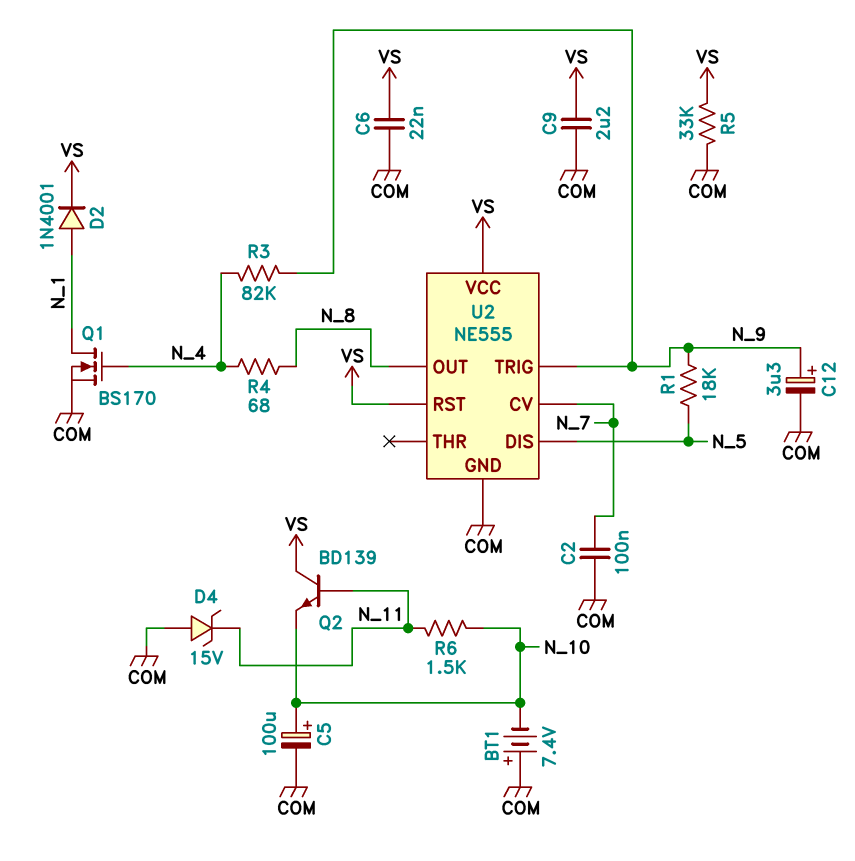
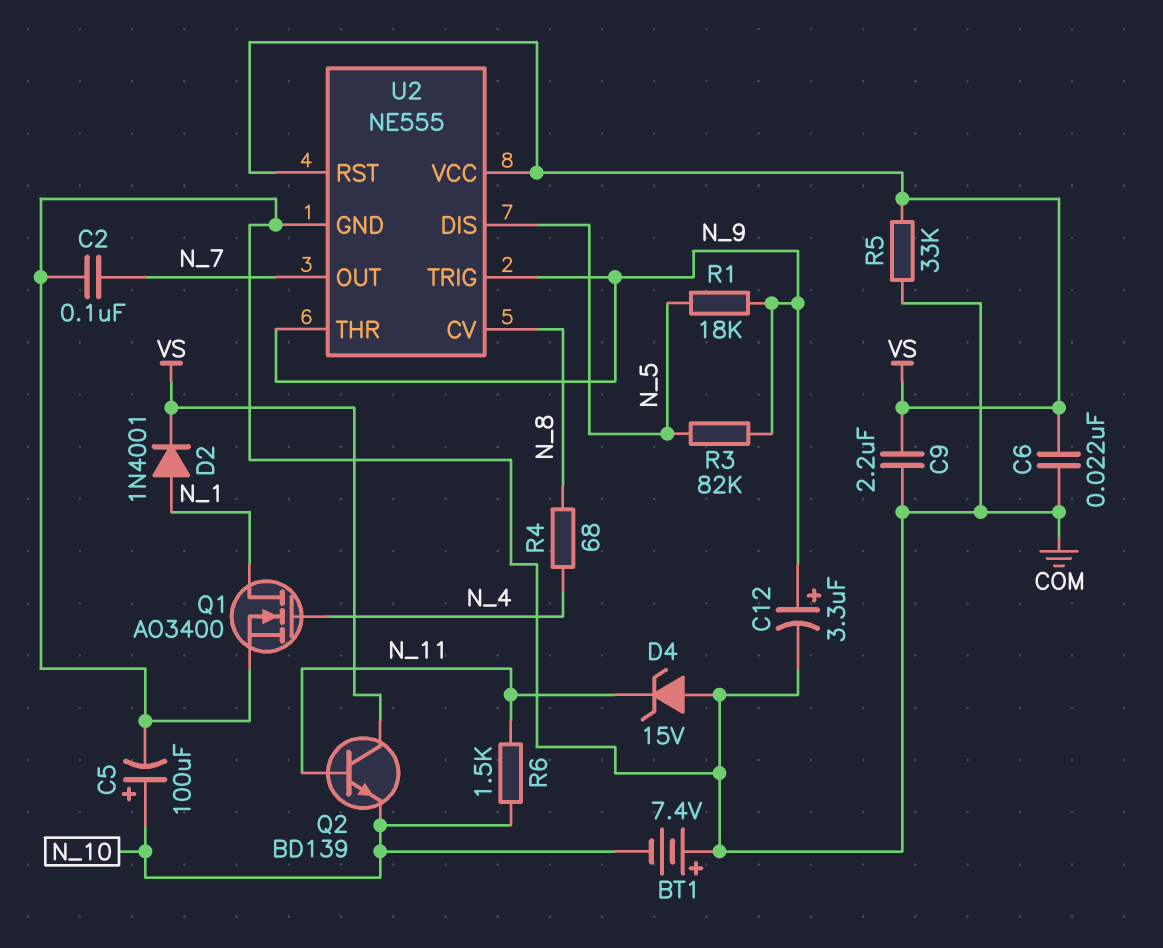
Q1: NMOS BS170 (G N_4, D N_1, S COM) -> NMOS AO3400 (G N_4, D N_1, S COM)
R3: 82k (N_4, N_9) -> 82k (N_5, N_9)
U2 pin CV: N_7 -> N_8
U2 pin OUT: N_8 -> N_7
U2 pin THR: none -> N_9

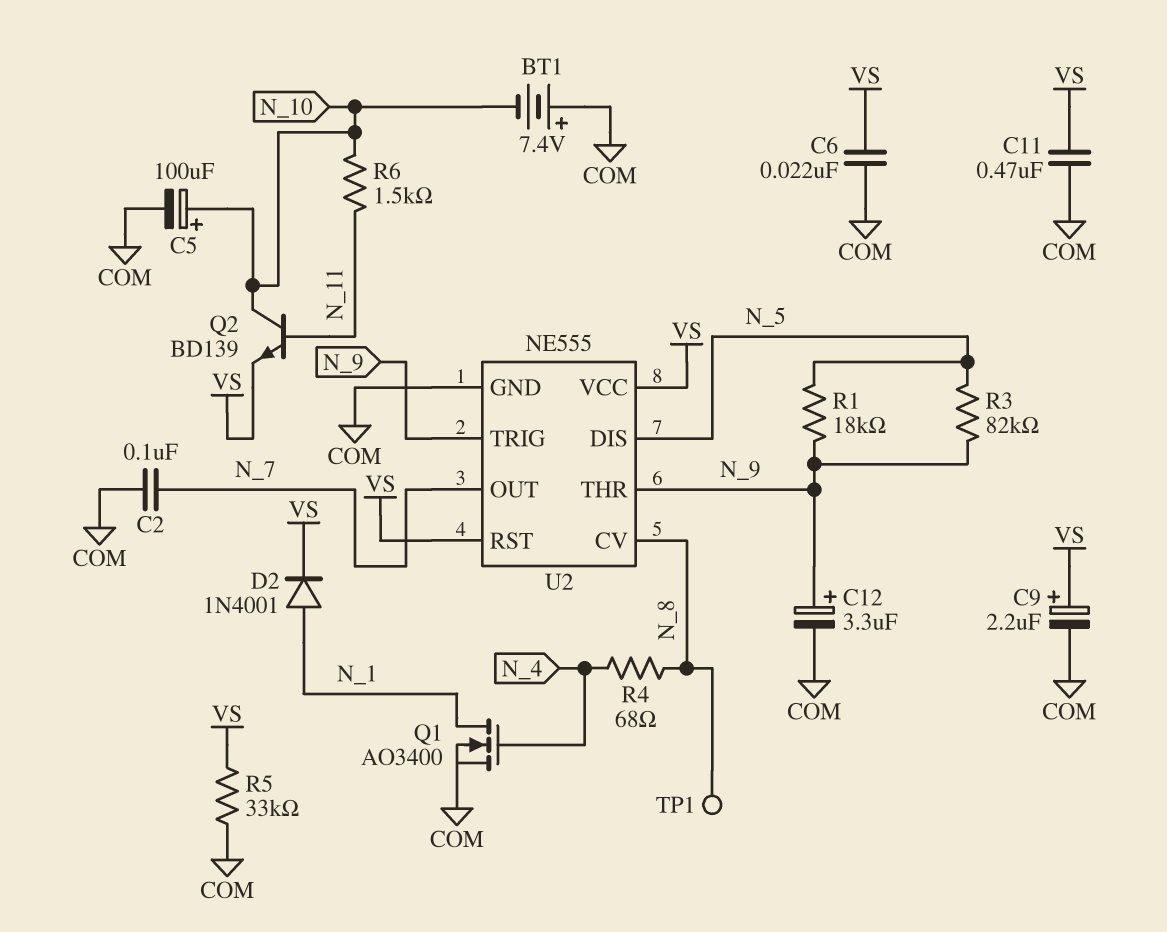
C9: 2.2uF (COM, VS) -> 2.2uF (plus VS, minus COM)
C11: none -> 470nF (COM, VS)
D4: zener 15V (A COM, K N_11) -> none
Q2: NPN BD139 (B N_11, C VS, E N_10) -> NPN BD139 (B N_11, C N_10, E VS)
TP1: none -> test point (N_8)

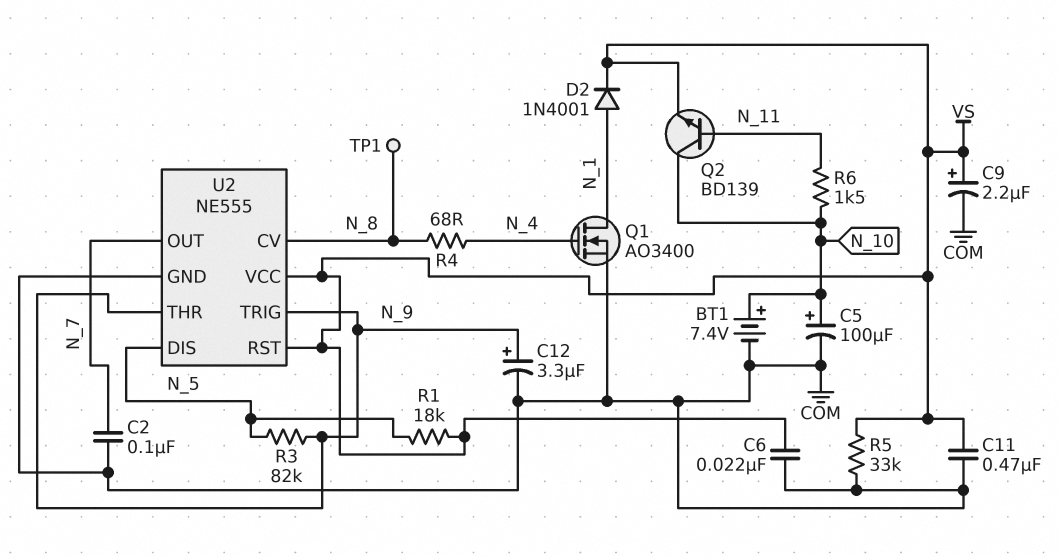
BT1: 7.4V (plus COM, minus N_10) -> 7.4V (plus N_10, minus COM)
R1: 18k (N_5, N_9) -> 18k (N_5, VS)

